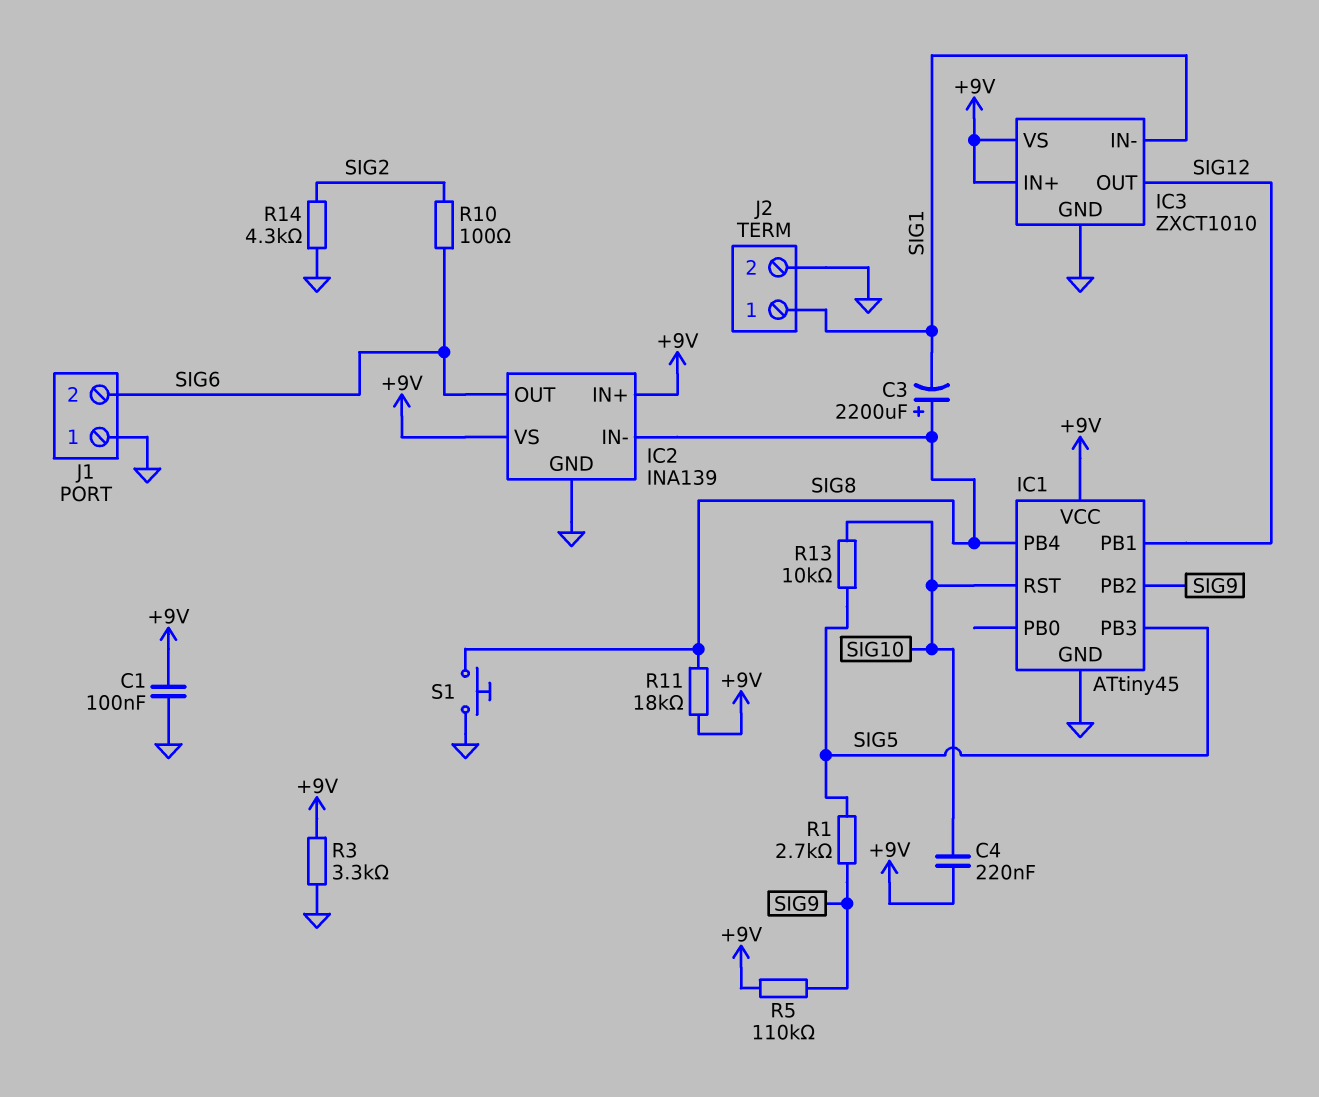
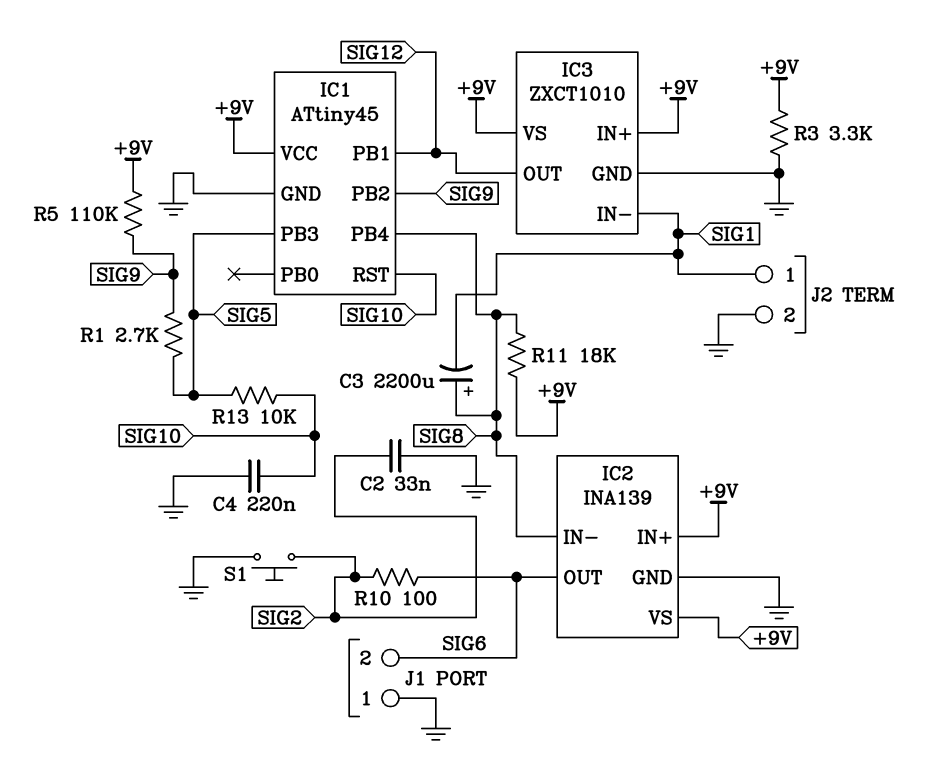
C1: 100nF (+9V, GND) -> none
C2: none -> 33nF (GND, SIG2)
C4: 220nF (+9V, SIG10) -> 220nF (GND, SIG10)
R14: 4.3k (GND, SIG2) -> none
S1: button (GND, SIG8) -> button (GND, SIG2)

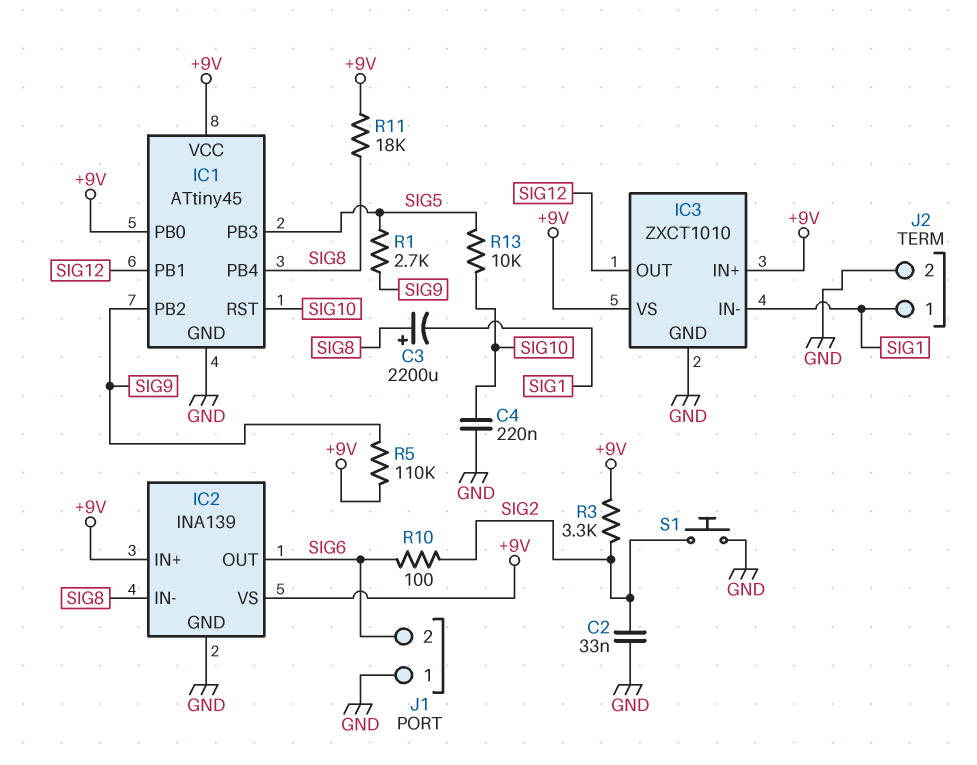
IC1 pin PB0: none -> +9V
R3: 3.3k (+9V, GND) -> 3.3k (+9V, SIG2)

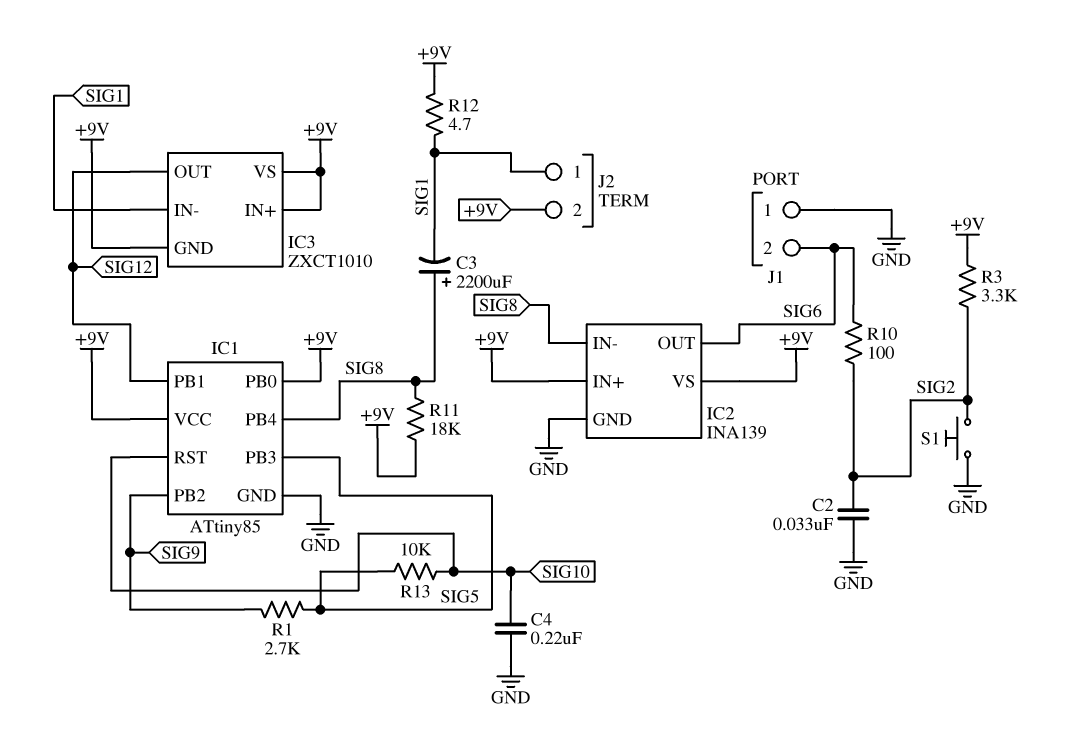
IC1: ATtiny45 -> ATtiny85
IC3 pin GND: GND -> +9V
J2 pin 2: GND -> +9V
R5: 110k (+9V, SIG9) -> none
R12: none -> 4.7 (+9V, SIG1)

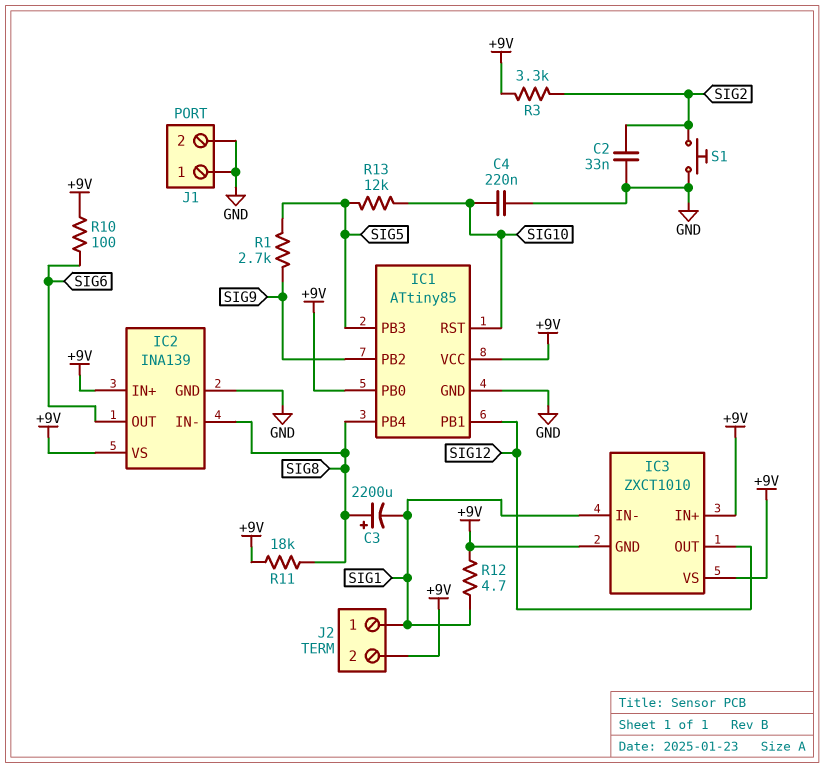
J1 pin 2: SIG6 -> GND
R10: 100 (SIG2, SIG6) -> 100 (+9V, SIG6)
R13: 10k (SIG5, SIG10) -> 12k (SIG5, SIG10)

